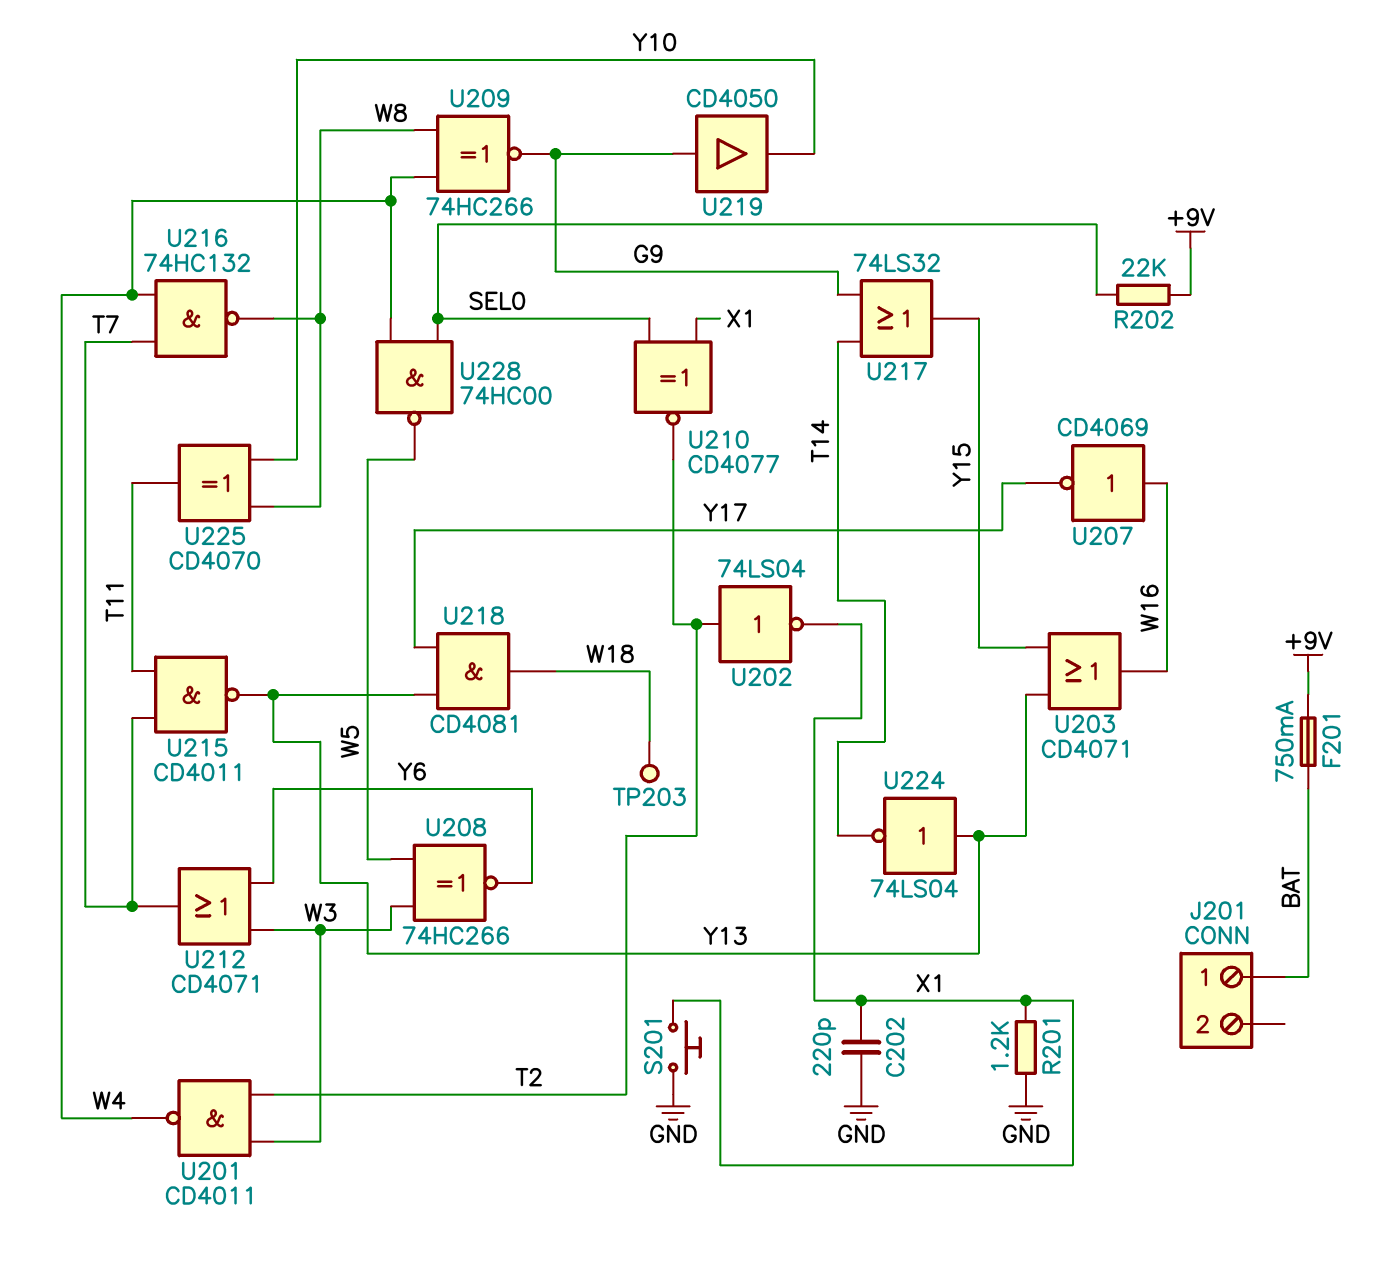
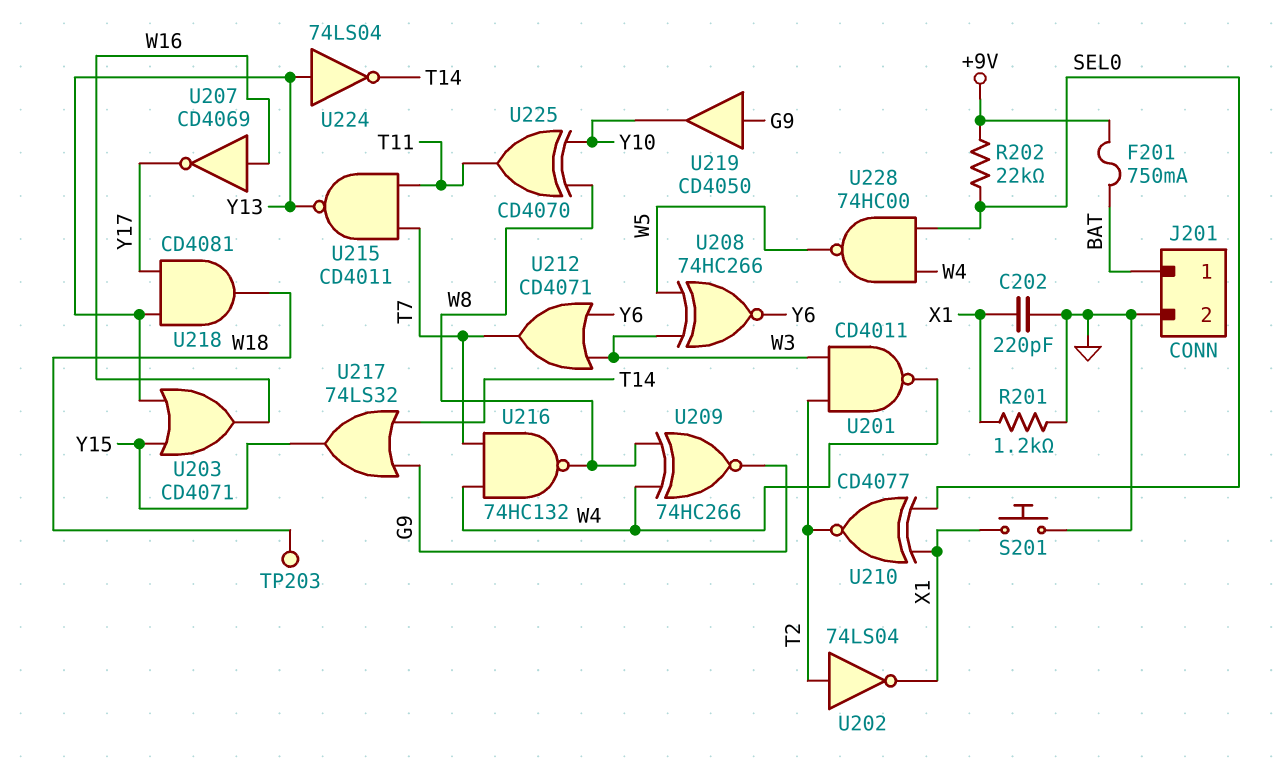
J201 pin 2: none -> GND

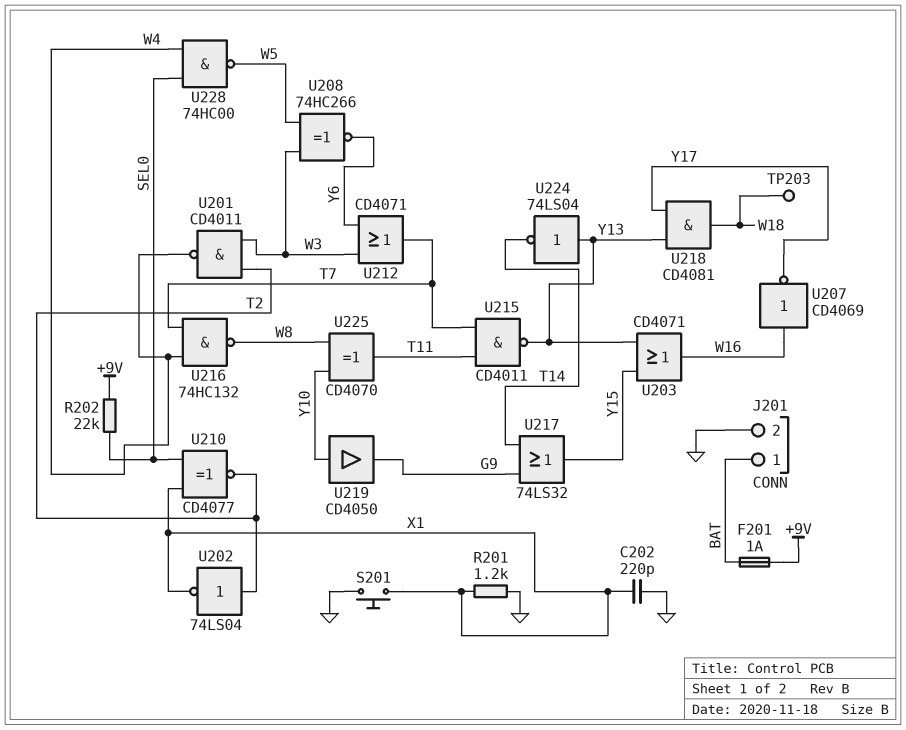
F201: 750mA (+9V, BAT) -> 1A (+9V, BAT)
U209: XNOR 74HC266 (in W4, in W8, out G9) -> none
U219: buffer CD4050 (in G9, out Y10) -> buffer CD4050 (in Y10, out G9)

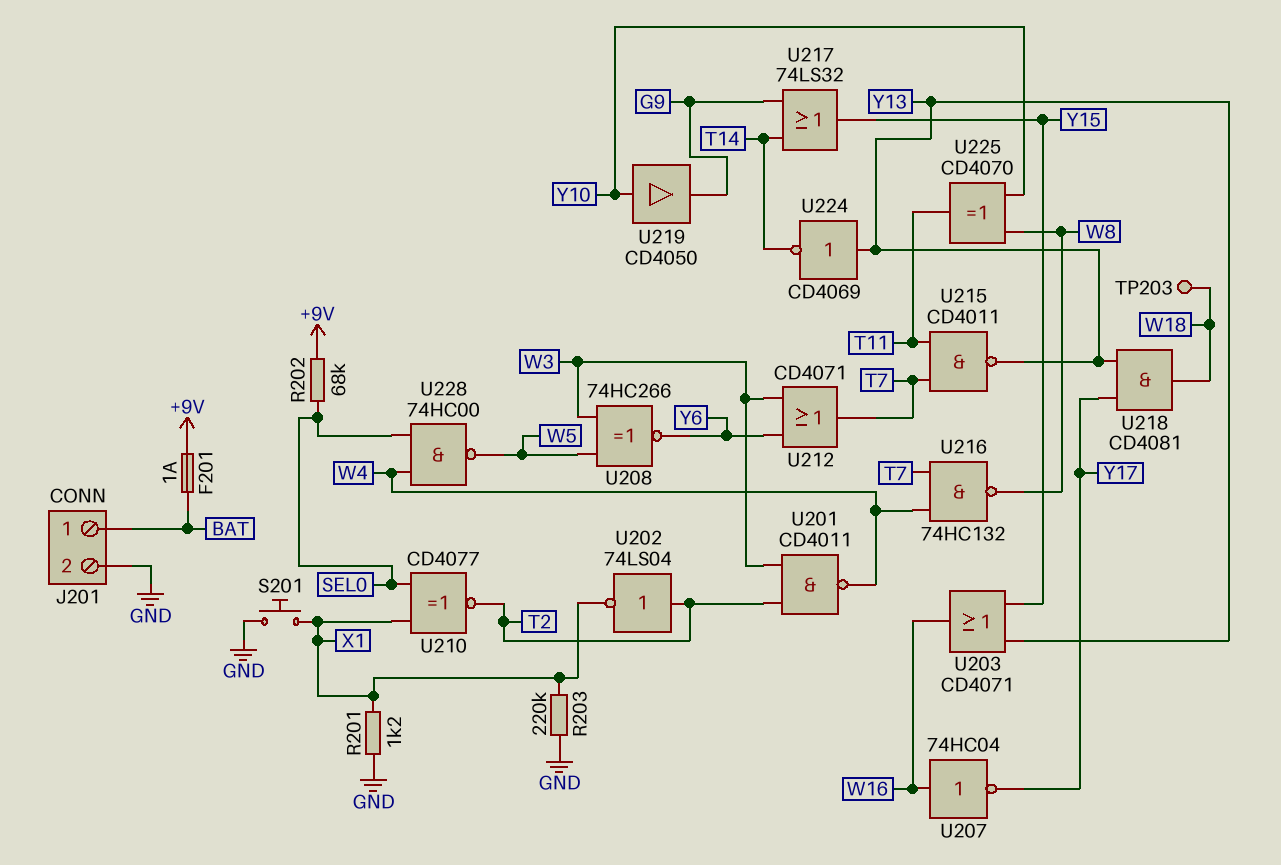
C202: 220pF (GND, X1) -> none
R202: 22k (+9V, SEL0) -> 68k (+9V, SEL0)
R203: none -> 220k (GND, X1)
U207: NOT CD4069 (in W16, out Y17) -> NOT 74HC04 (in W16, out Y17)
U224: NOT 74LS04 (in Y13, out T14) -> NOT CD4069 (in Y13, out T14)

